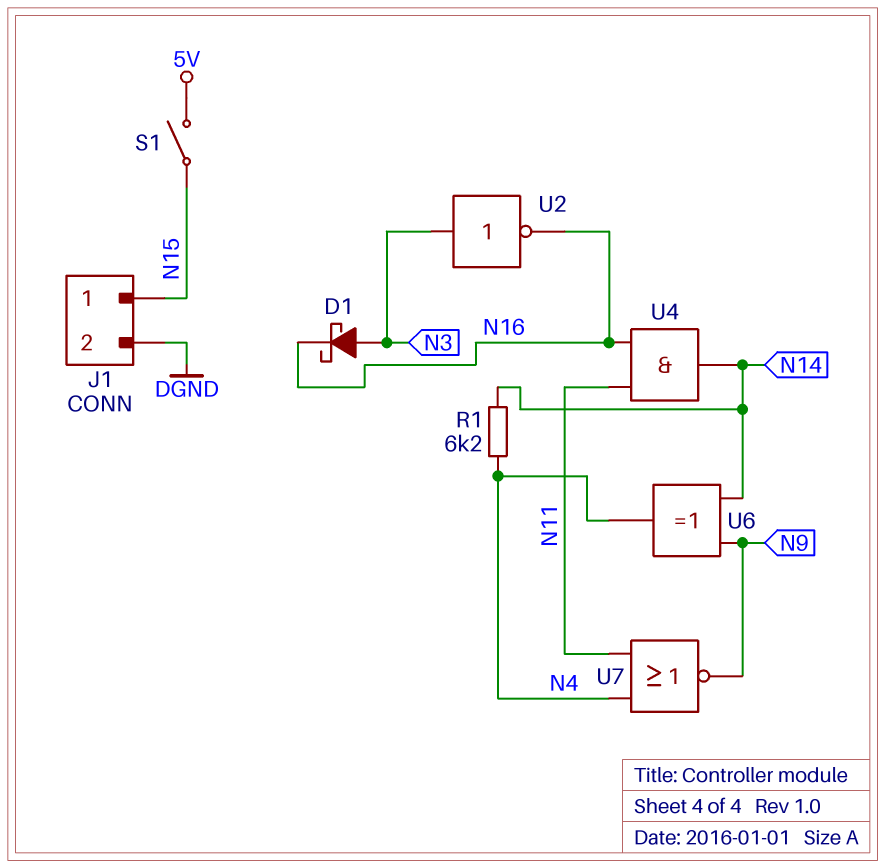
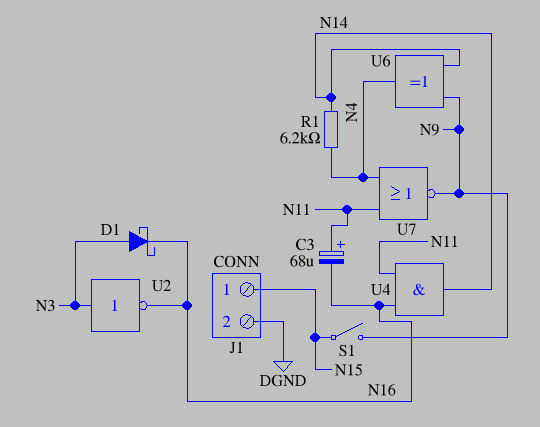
C3: none -> 68uF (plus N11, minus N16)
S1: switch (5V, N15) -> switch (N9, N15)

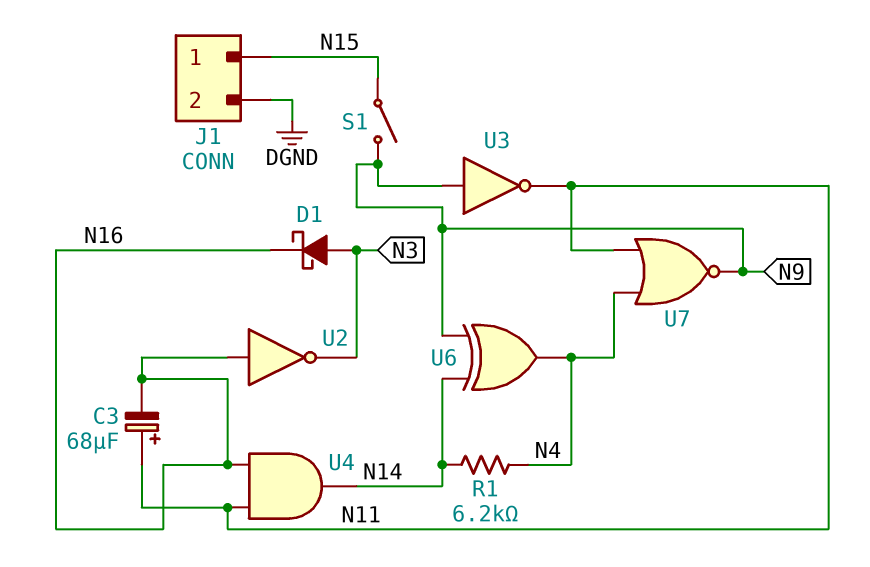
U2: NOT (in N3, out N16) -> NOT (in N16, out N3)
U3: none -> NOT (in N9, out N11)

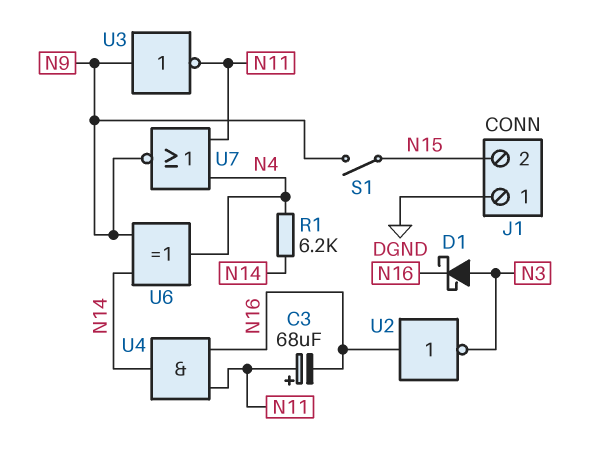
J1 pin 1: N15 -> DGND
J1 pin 2: DGND -> N15

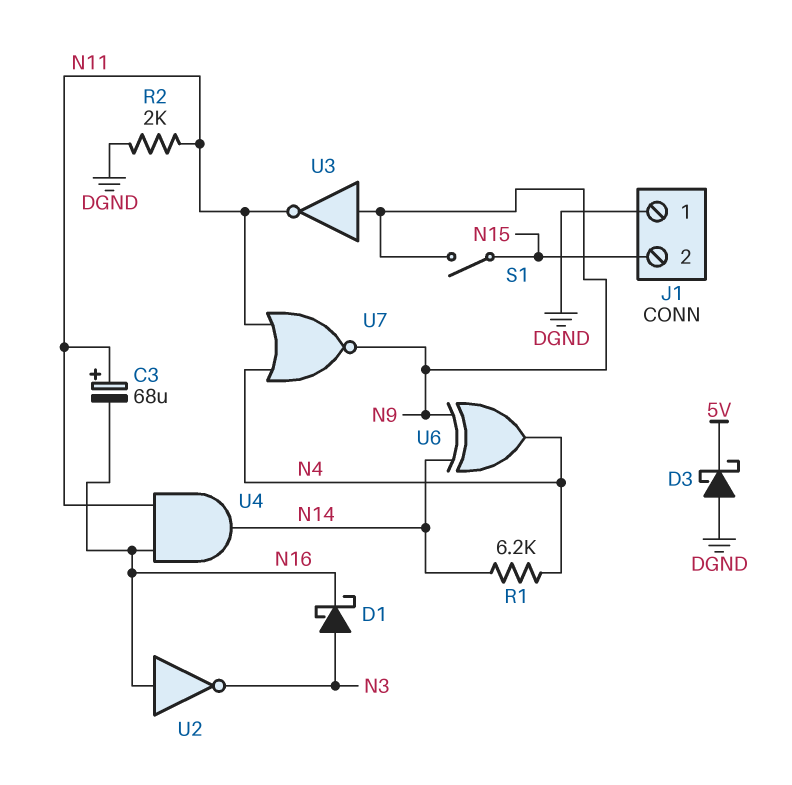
D3: none -> schottky (A DGND, K 5V)
R2: none -> 2k (DGND, N11)

